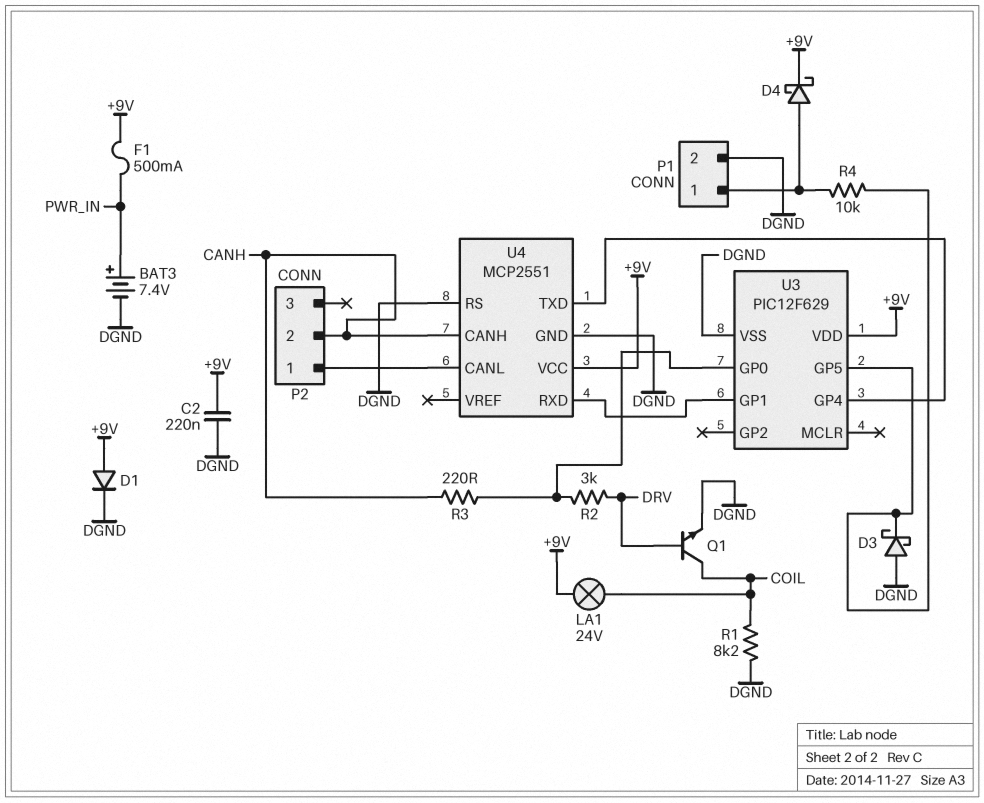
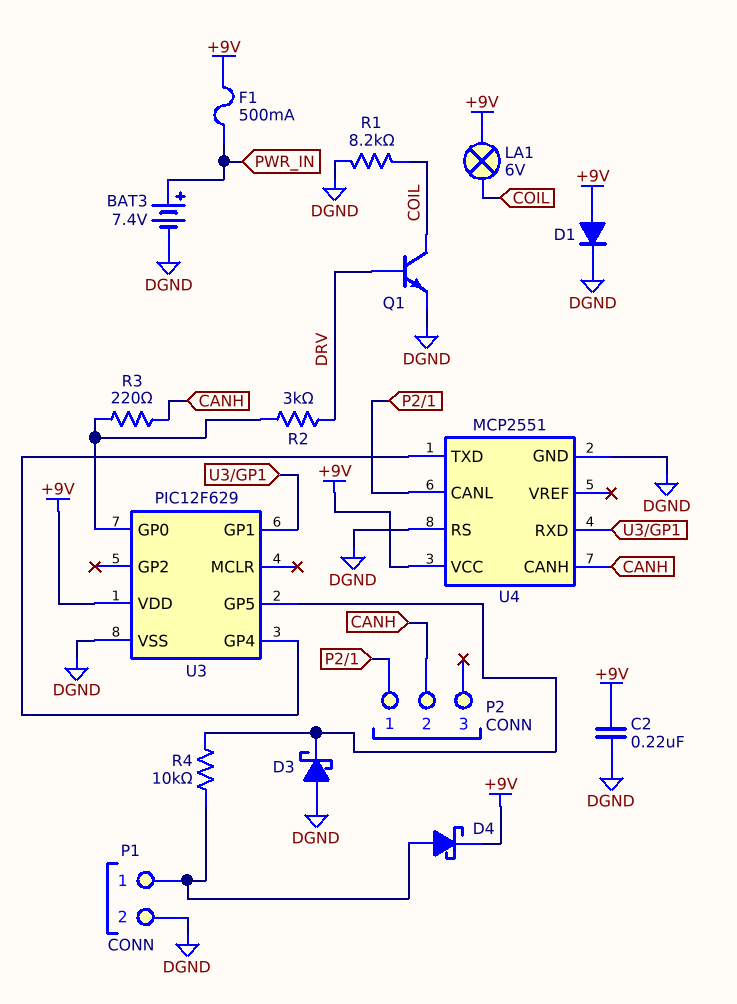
LA1: lamp 24V (+9V, COIL) -> lamp 6V (+9V, COIL)

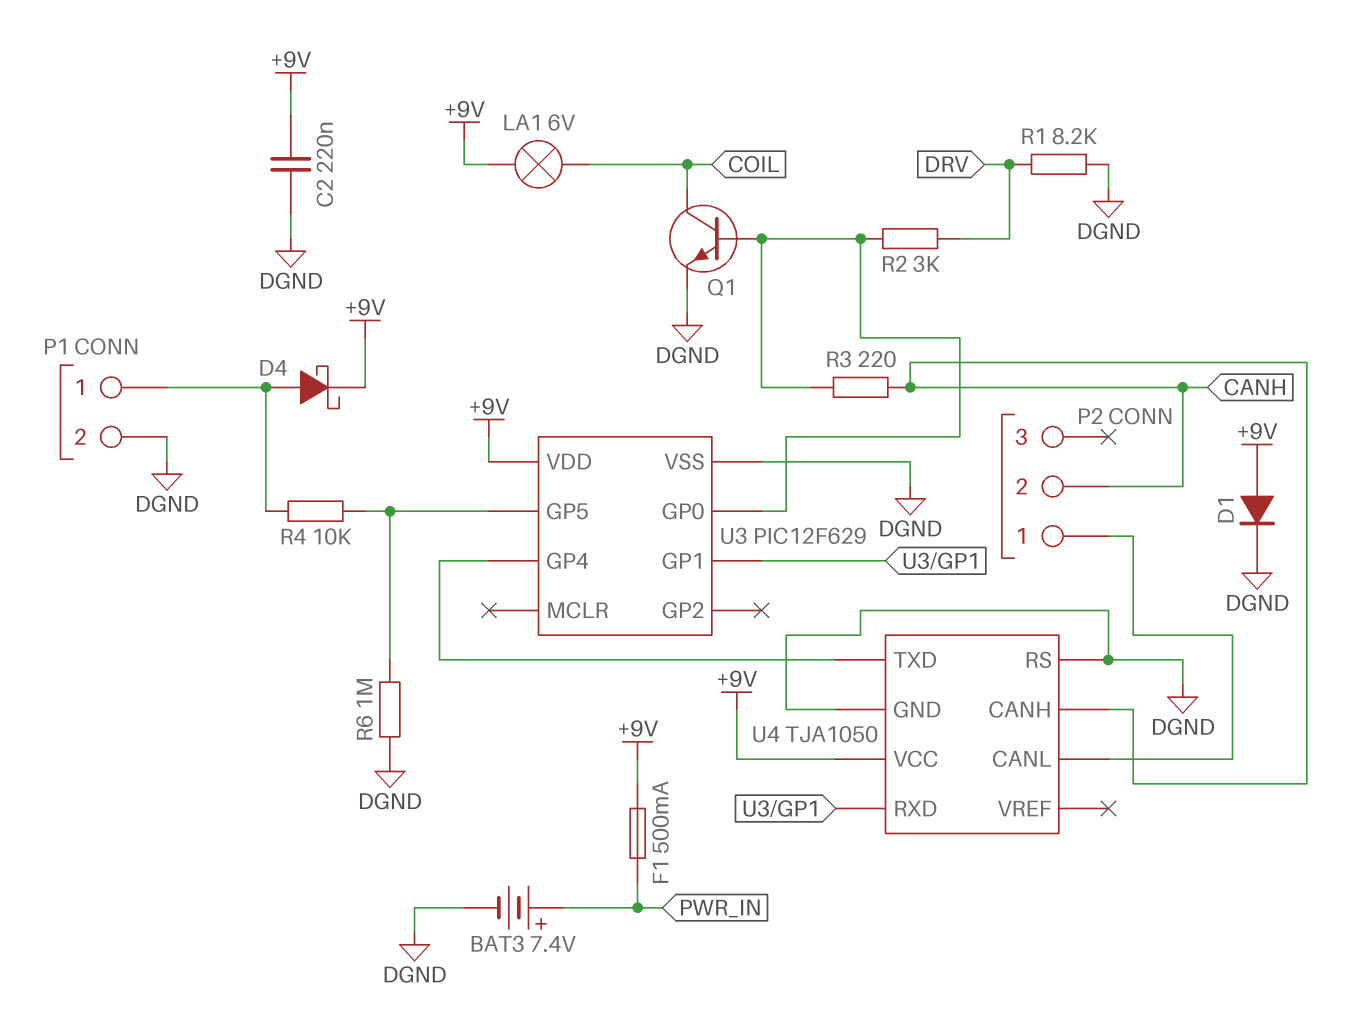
D3: schottky (A DGND, K U3/GP5) -> none
Q1: NPN (B DRV, C COIL, E DGND) -> NPN (B U3/GP0, C COIL, E DGND)
R1: 8.2k (COIL, DGND) -> 8.2k (DGND, DRV)
R6: none -> 1M (DGND, U3/GP5)
U4: MCP2551 -> TJA1050

